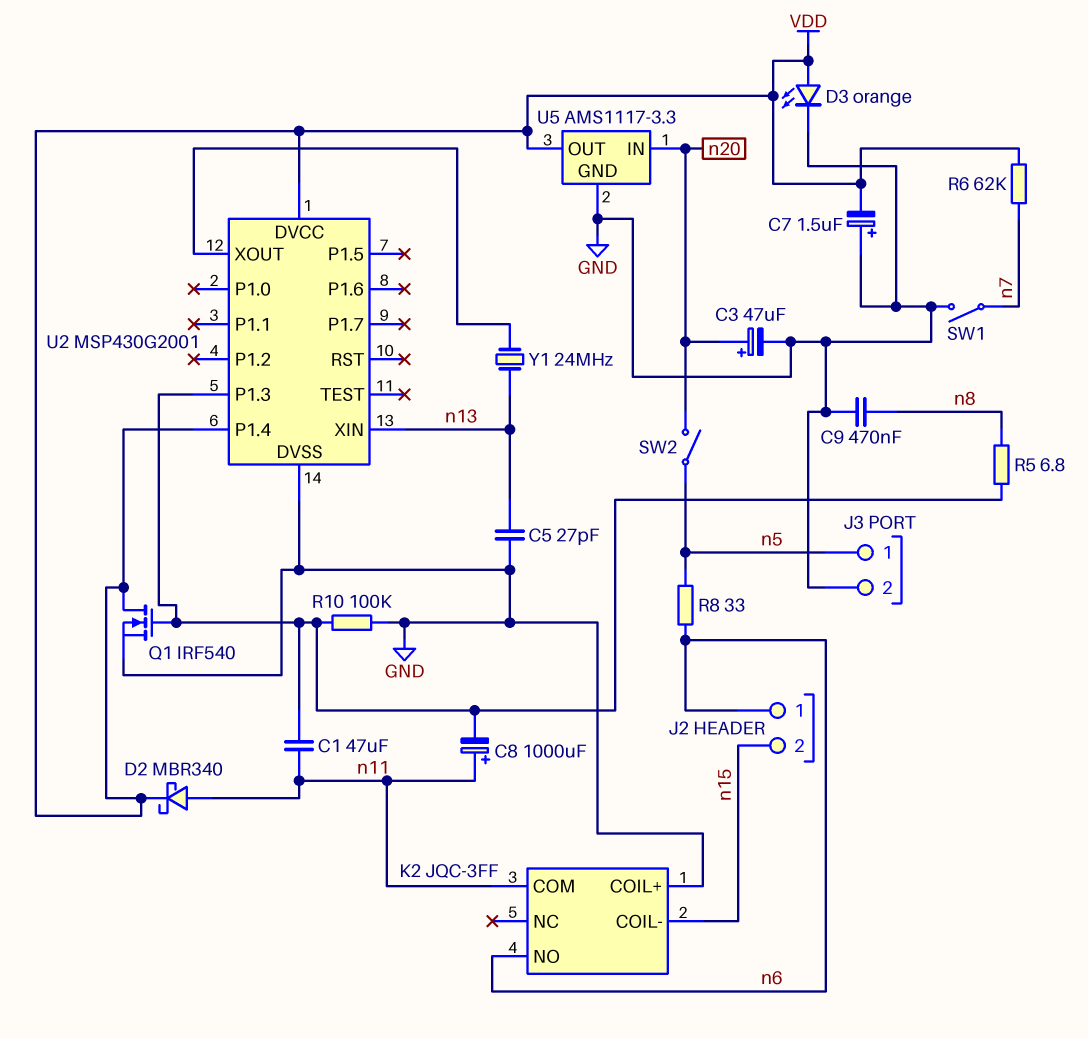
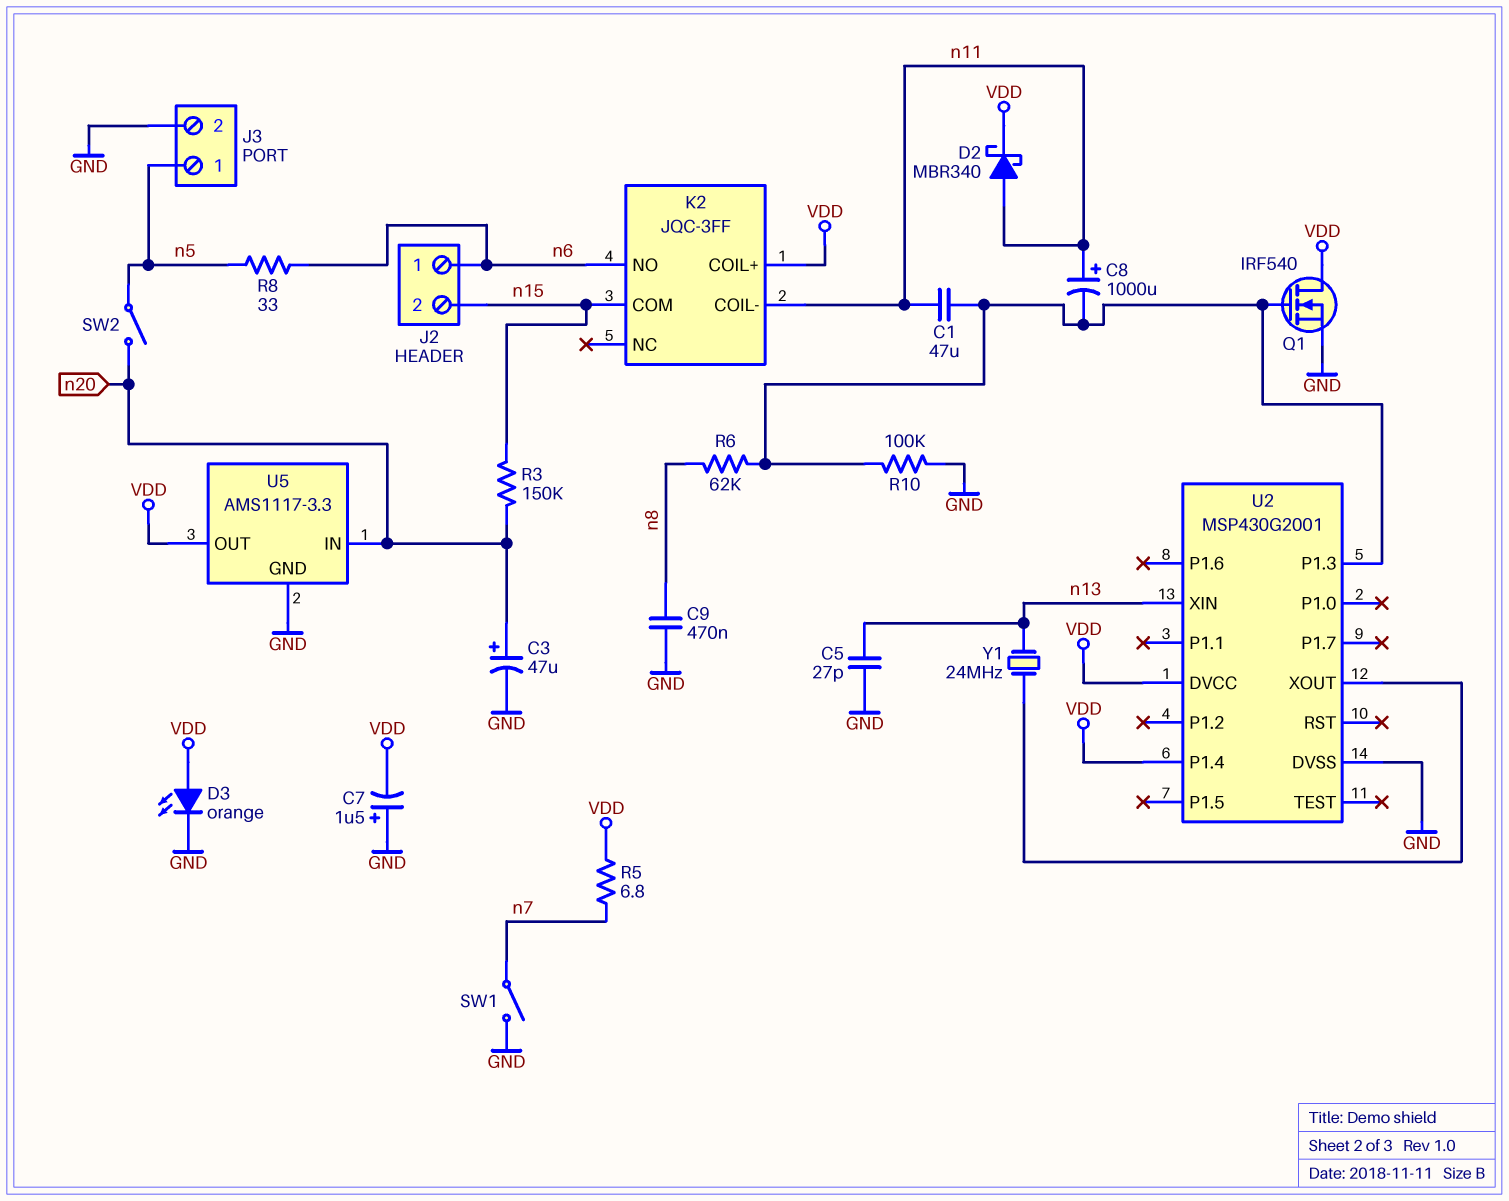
K2 pin COIL+: GND -> VDD
K2 pin COIL-: n15 -> n11
K2 pin COM: n11 -> n15
R3: none -> 150k (n15, n20)
R5: 6.8 (U2/P1.3, n8) -> 6.8 (VDD, n7)
R6: 62k (VDD, n7) -> 62k (U2/P1.3, n8)

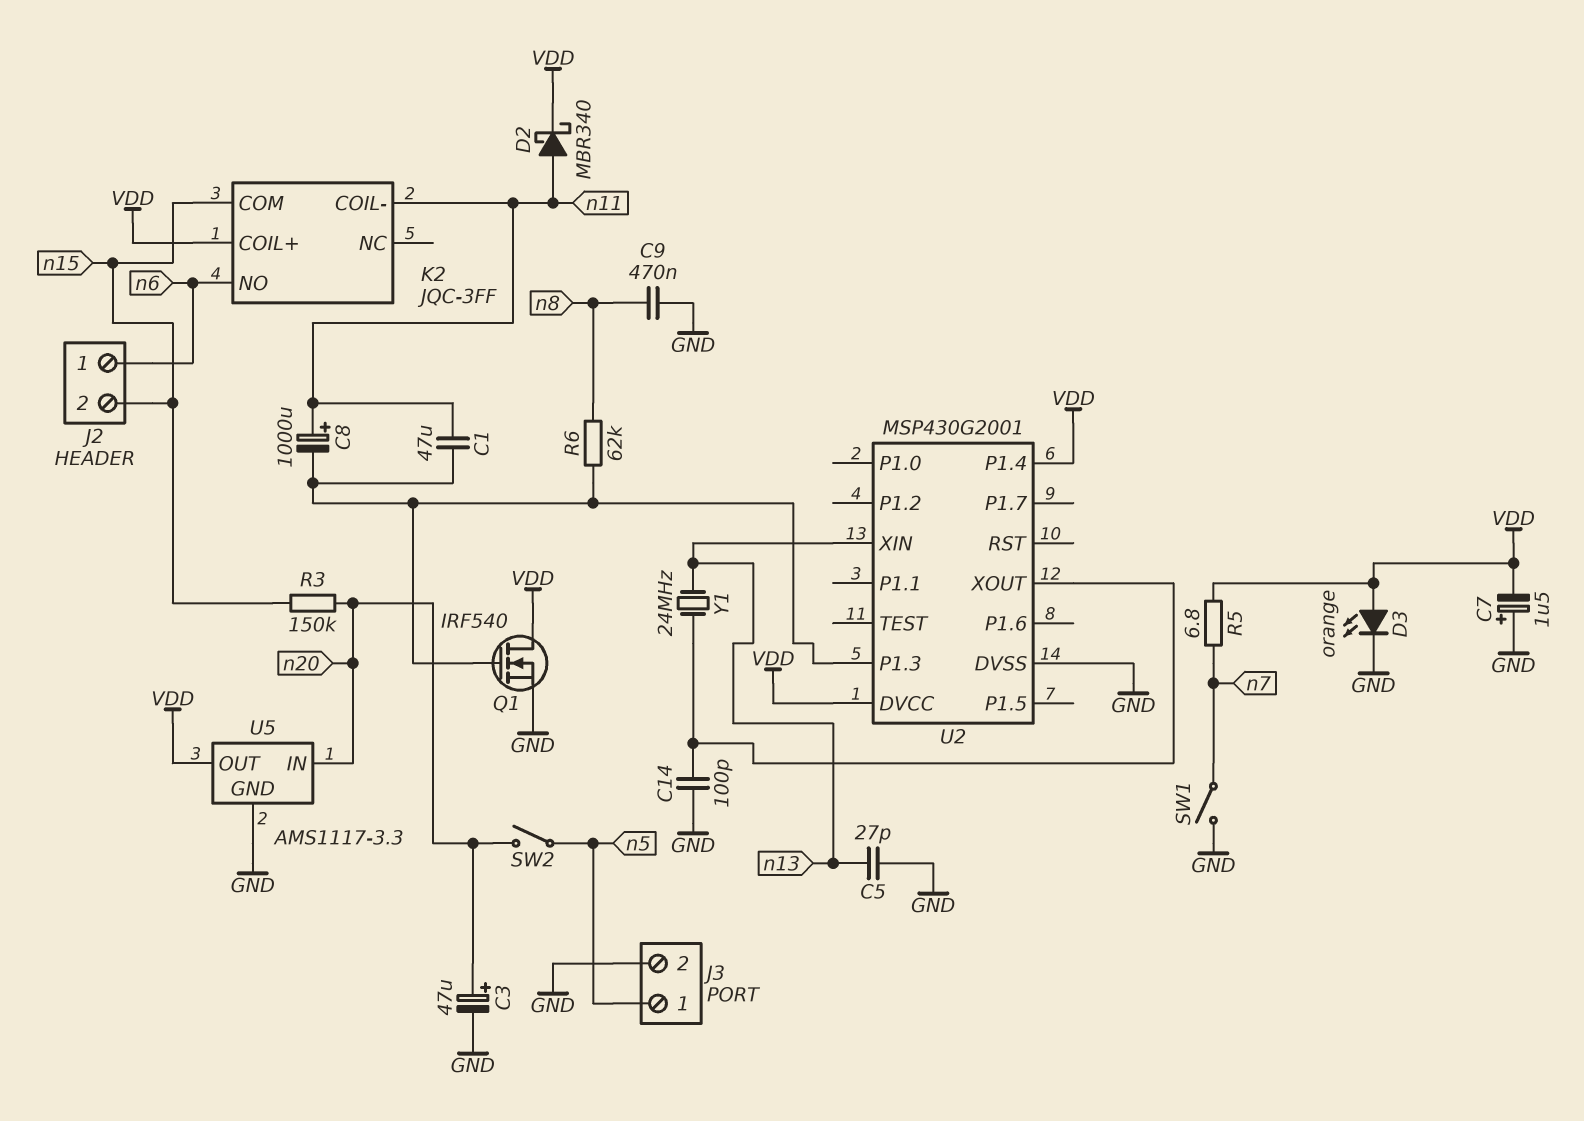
C14: none -> 100pF (GND, U2/XOUT)
R8: 33 (n5, n6) -> none
R10: 100k (GND, U2/P1.3) -> none

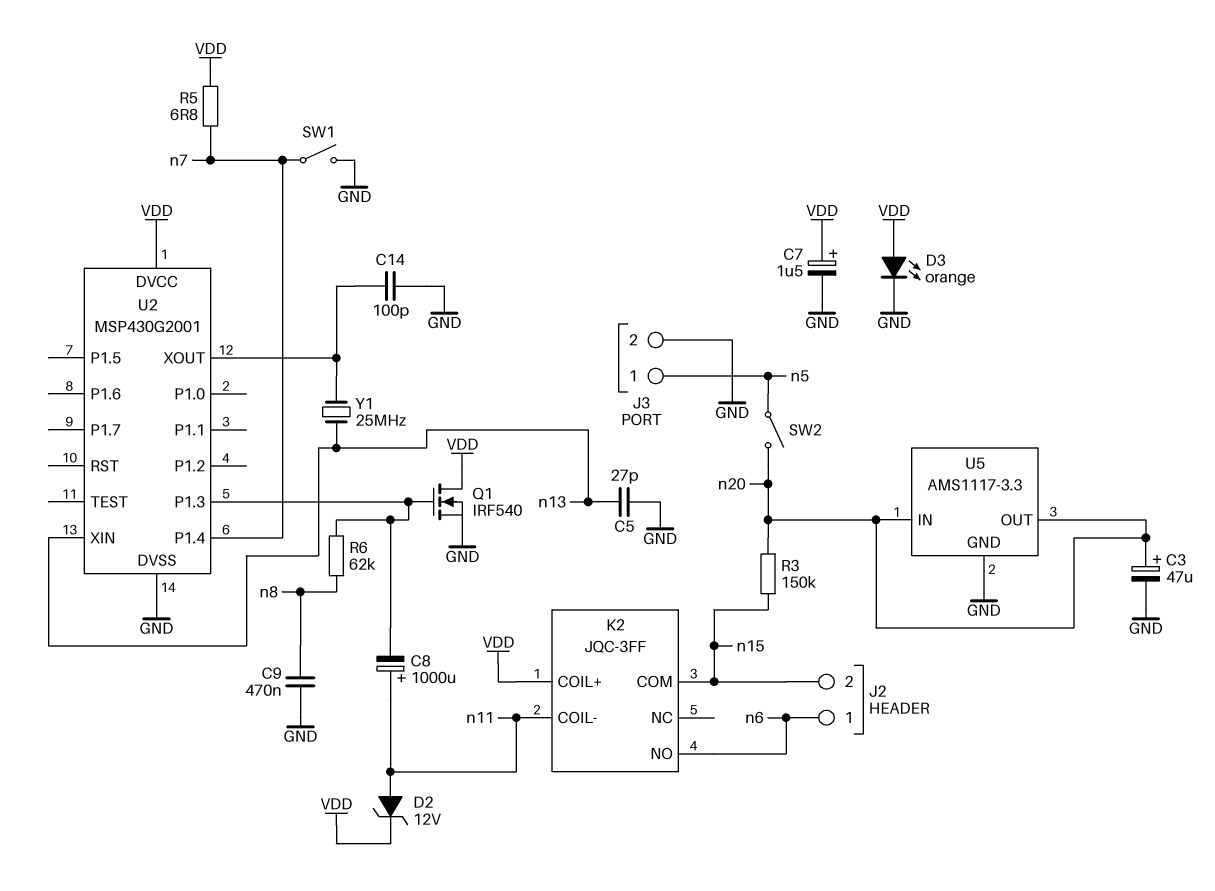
C1: 47uF (U2/P1.3, n11) -> none
C7: 1.5uF (plus GND, minus VDD) -> 1.5uF (plus VDD, minus GND)
D2: schottky MBR340 (A n11, K VDD) -> zener 12V (A n11, K VDD)
U2 pin P1.4: VDD -> n7
U5 pin OUT: VDD -> n20
Y1: 24MHz (U2/XOUT, n13) -> 25MHz (U2/XOUT, n13)

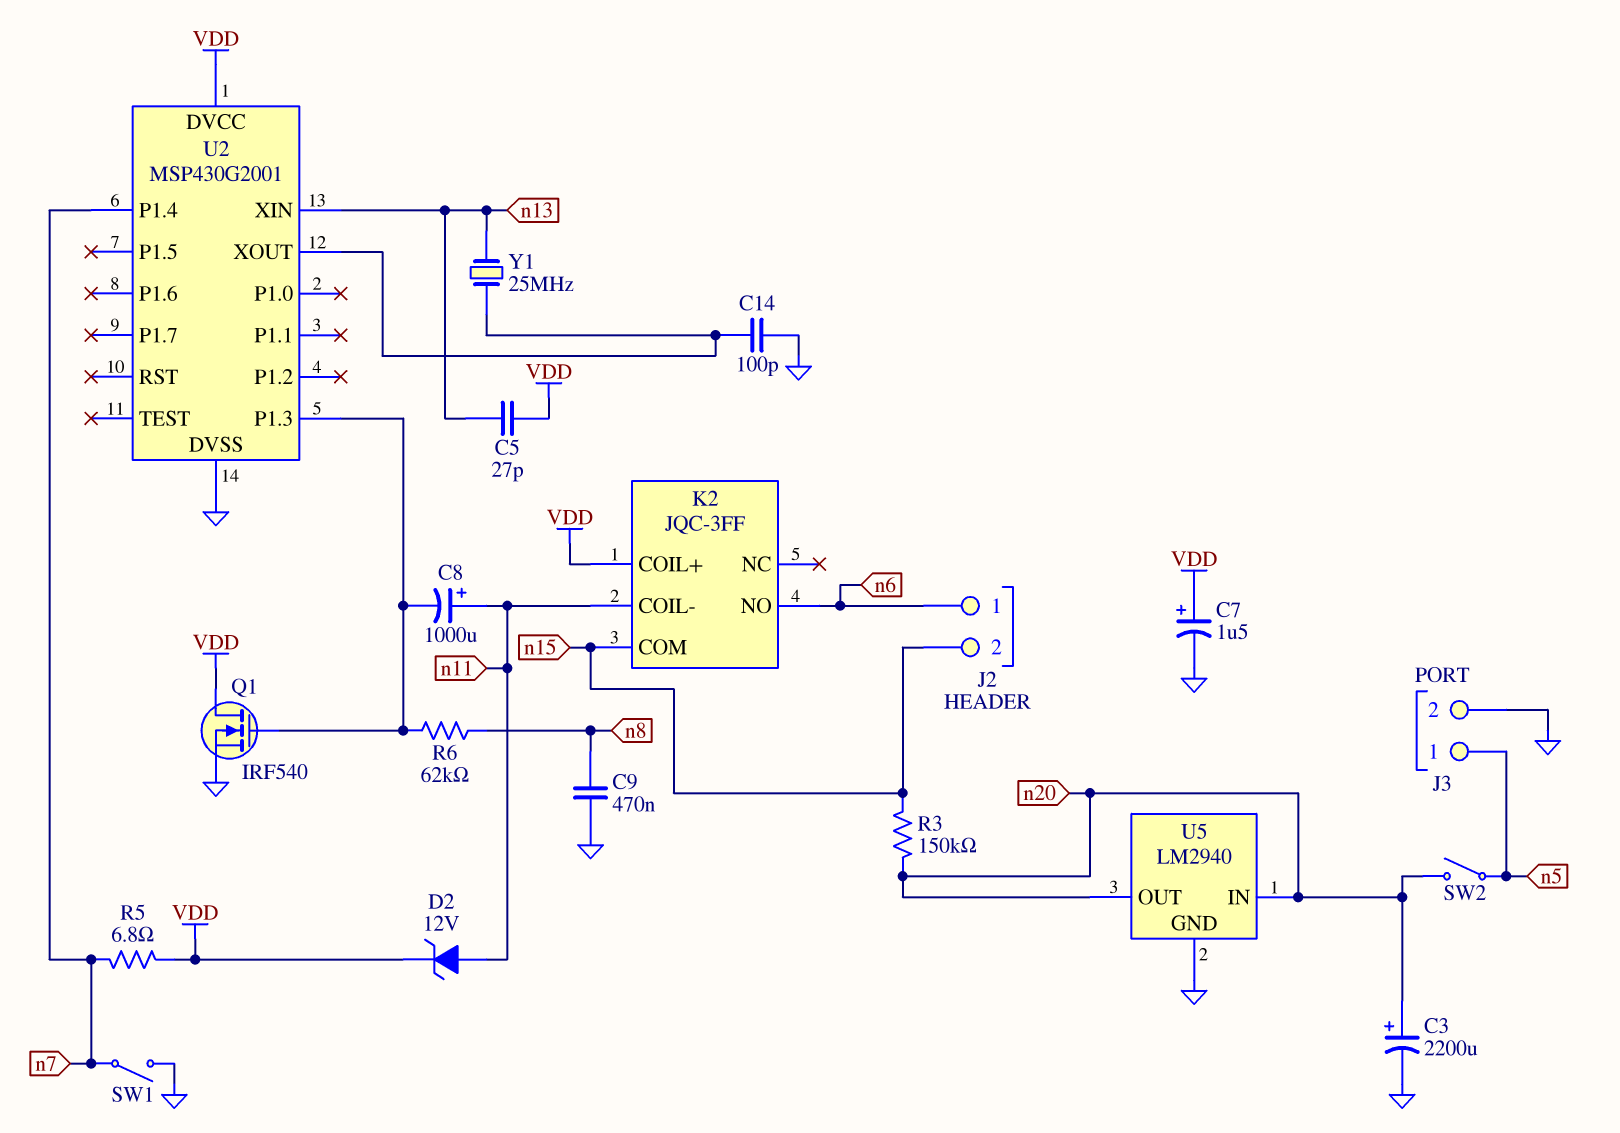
C3: 47uF (plus n20, minus GND) -> 2200uF (plus n20, minus GND)
C5: 27pF (GND, n13) -> 27pF (VDD, n13)
D3: LED orange (A VDD, K GND) -> none
U5: AMS1117-3.3 -> LM2940

